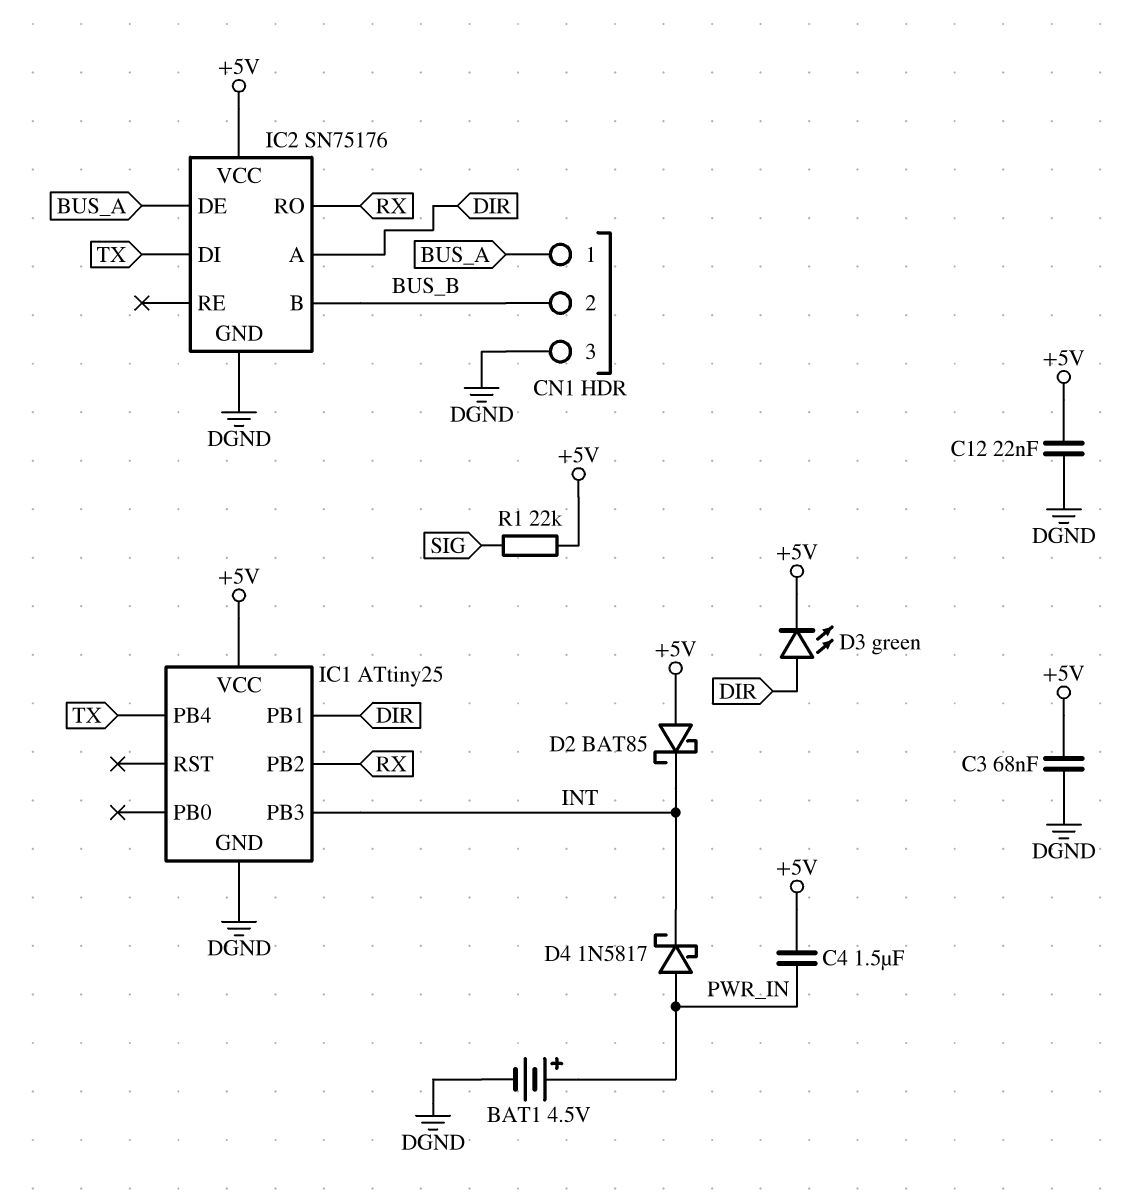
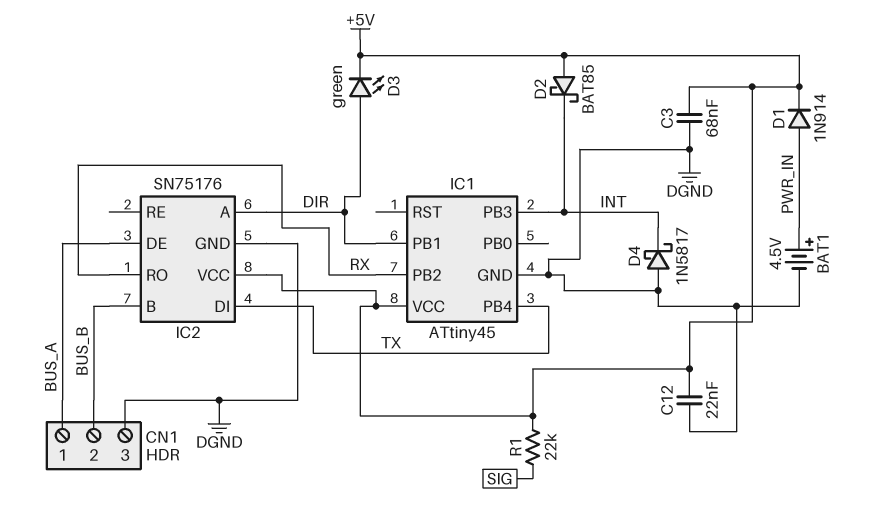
C4: 1.5uF (+5V, PWR_IN) -> none
D1: none -> diode 1N914 (A PWR_IN, K +5V)
D4: schottky 1N5817 (A PWR_IN, K INT) -> schottky 1N5817 (A DGND, K INT)
IC1: ATtiny25 -> ATtiny45

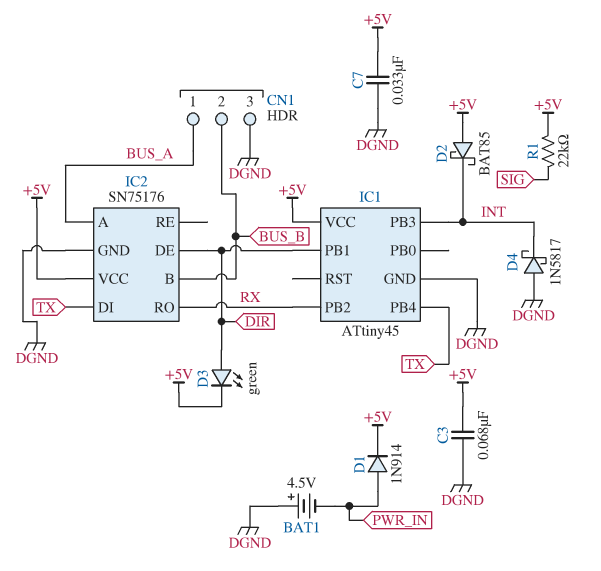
BAT1: 4.5V (plus PWR_IN, minus DGND) -> 4.5V (plus DGND, minus PWR_IN)
C7: none -> 33nF (+5V, DGND)
C12: 22nF (+5V, DGND) -> none
IC2 pin A: DIR -> BUS_A
IC2 pin DE: BUS_A -> DIR

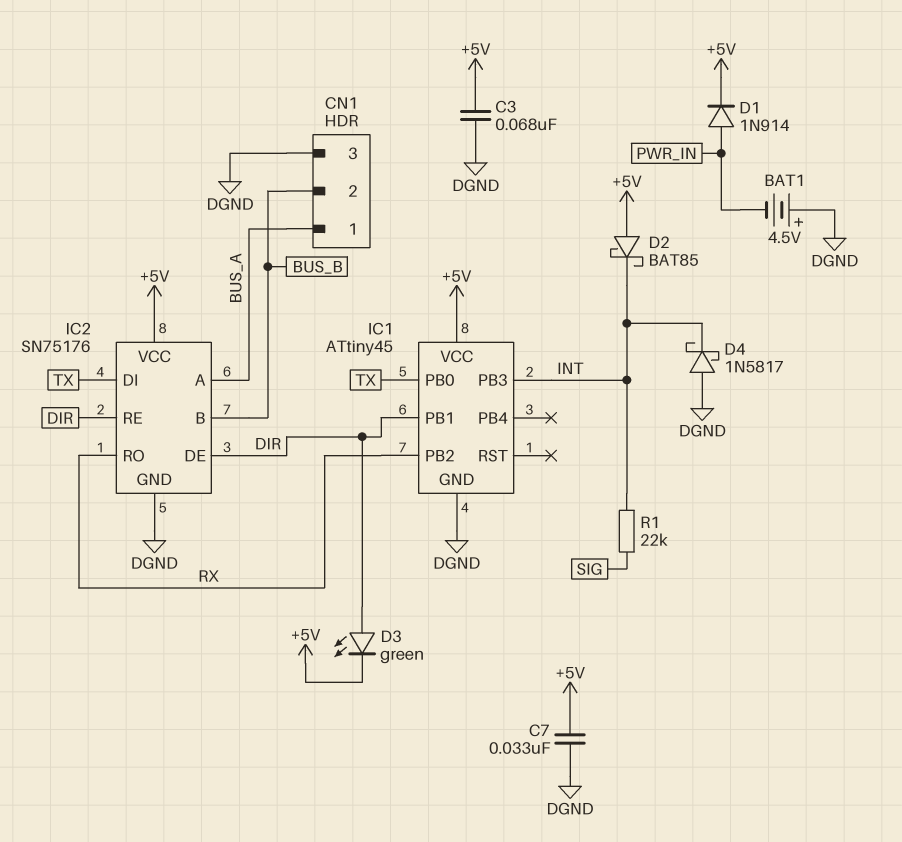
IC1 pin PB0: none -> TX
IC1 pin PB4: TX -> none
IC2 pin RE: none -> DIR
R1: 22k (+5V, SIG) -> 22k (INT, SIG)

